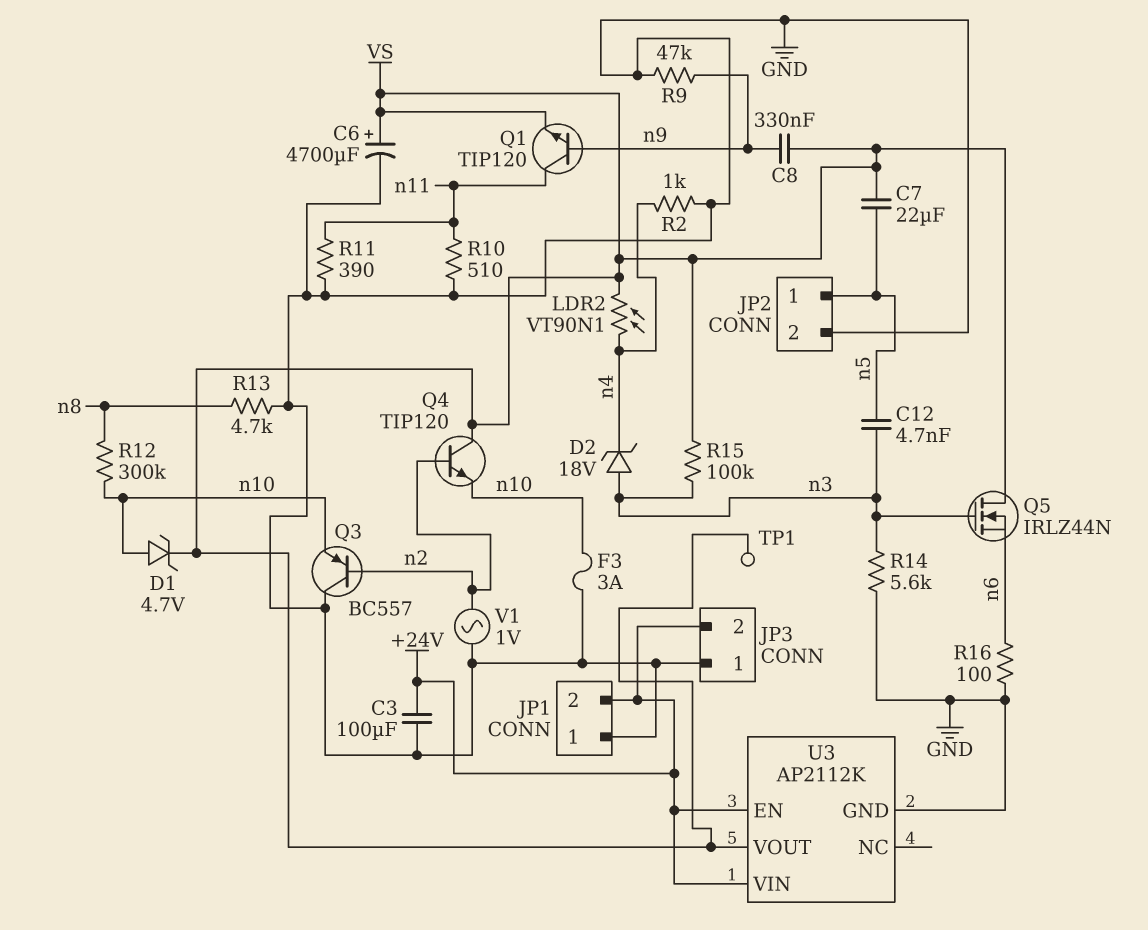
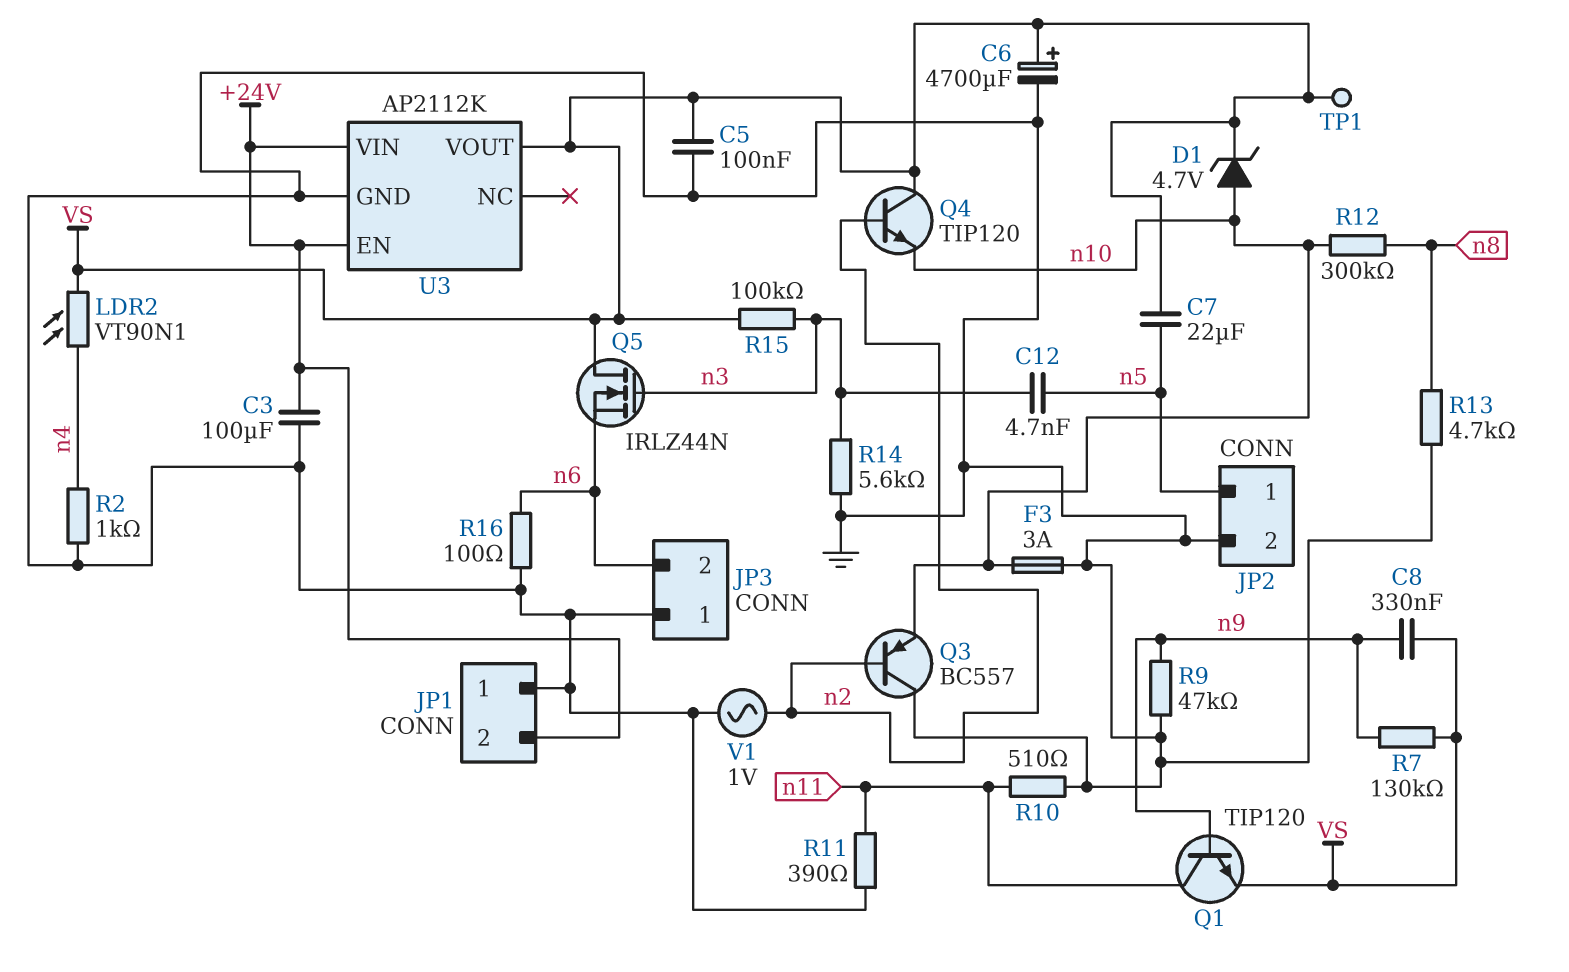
C5: none -> 100nF (GND, VS)
D2: zener 18V (A n3, K n4) -> none
JP3 pin 2: +24V -> n6
R7: none -> 130k (VS, n9)

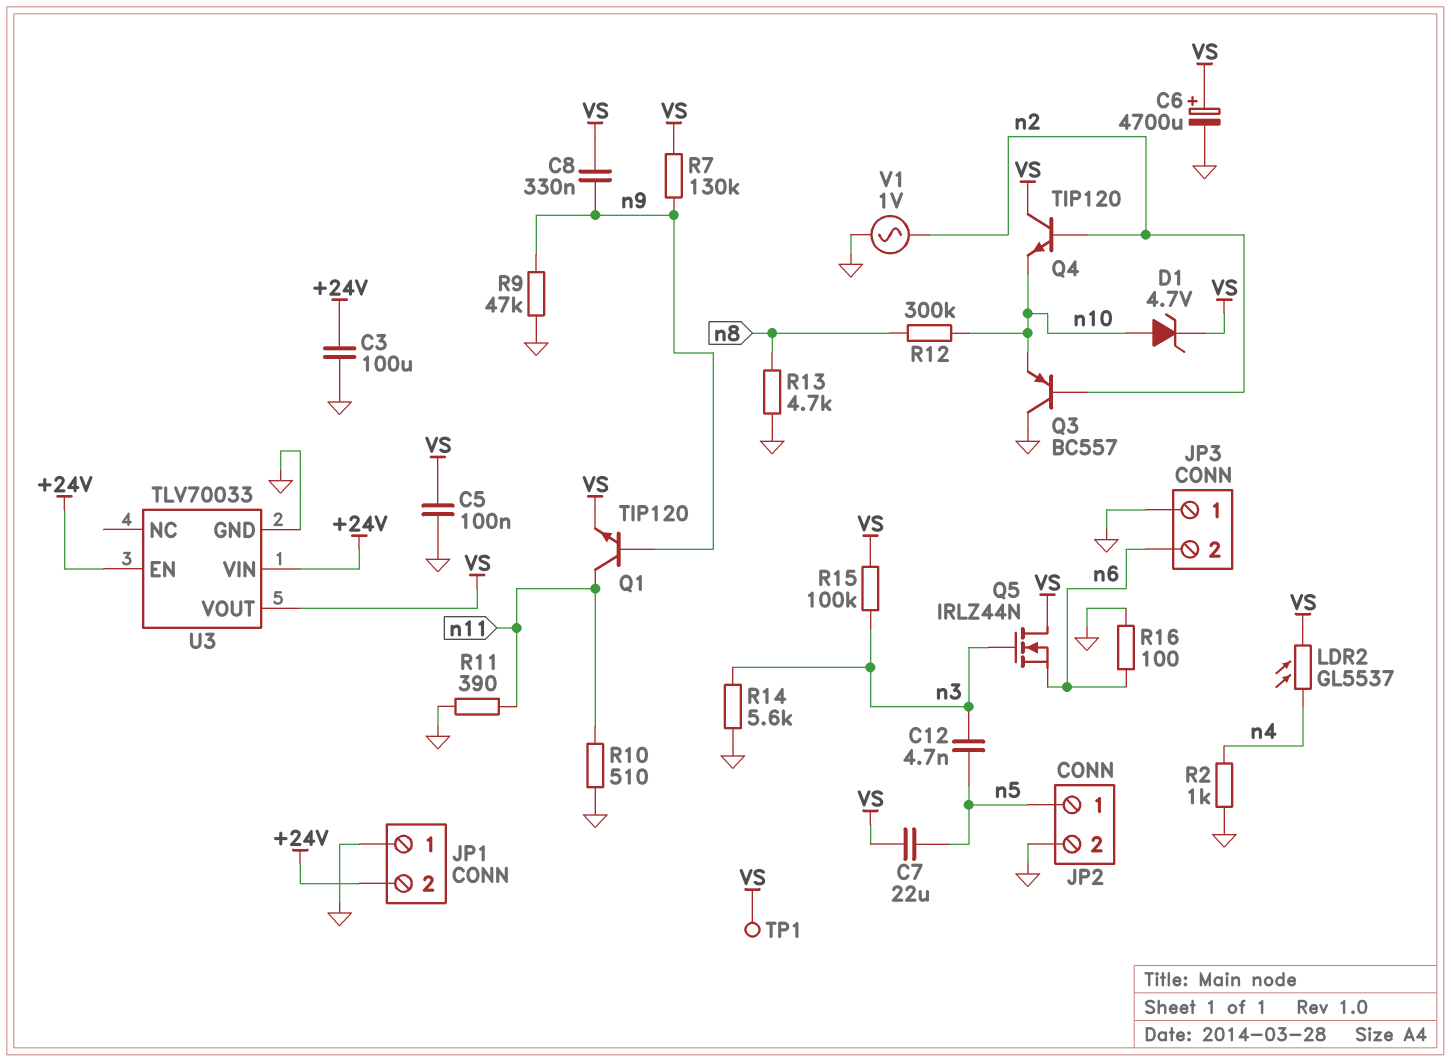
F3: 3A (GND, n10) -> none
LDR2: VT90N1 (VS, n4) -> GL5537 (VS, n4)
U3: AP2112K -> TLV70033

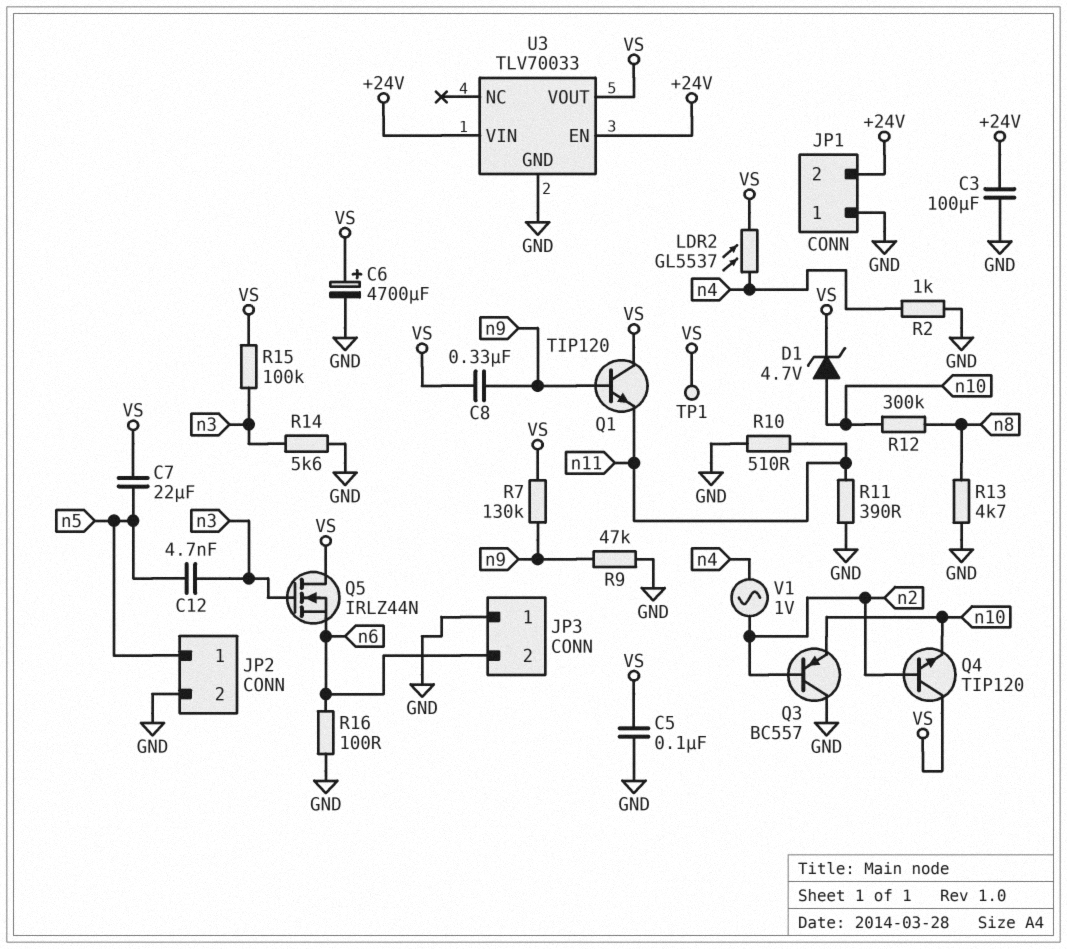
Q1: NPN TIP120 (B n9, C n11, E VS) -> NPN TIP120 (B n9, C VS, E n11)
V1: AC 1V (GND, n2) -> AC 1V (n2, n4)

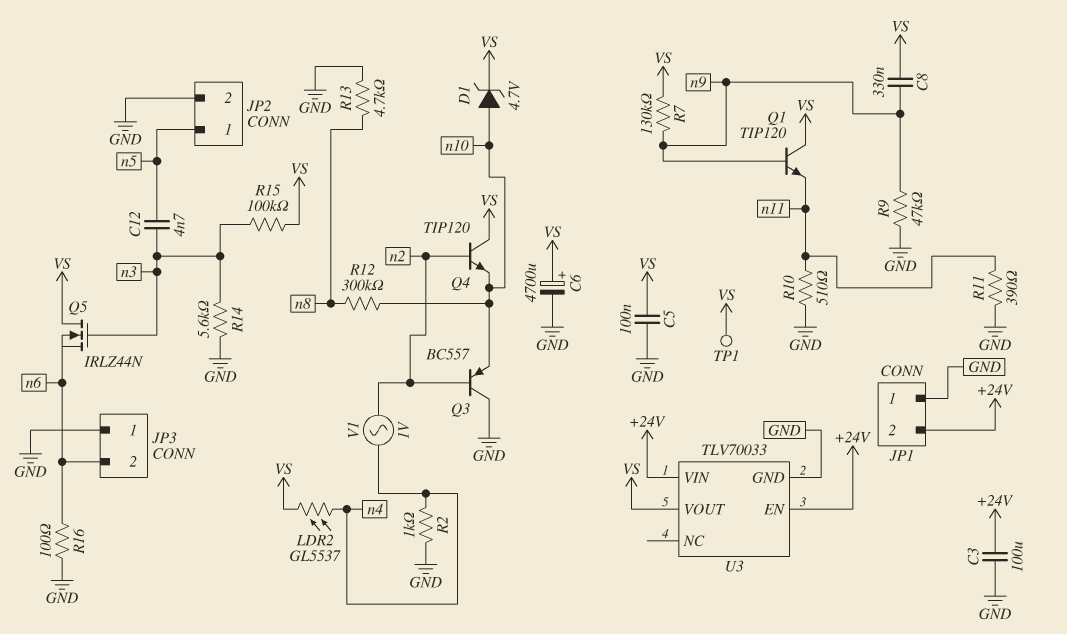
C7: 22uF (VS, n5) -> none

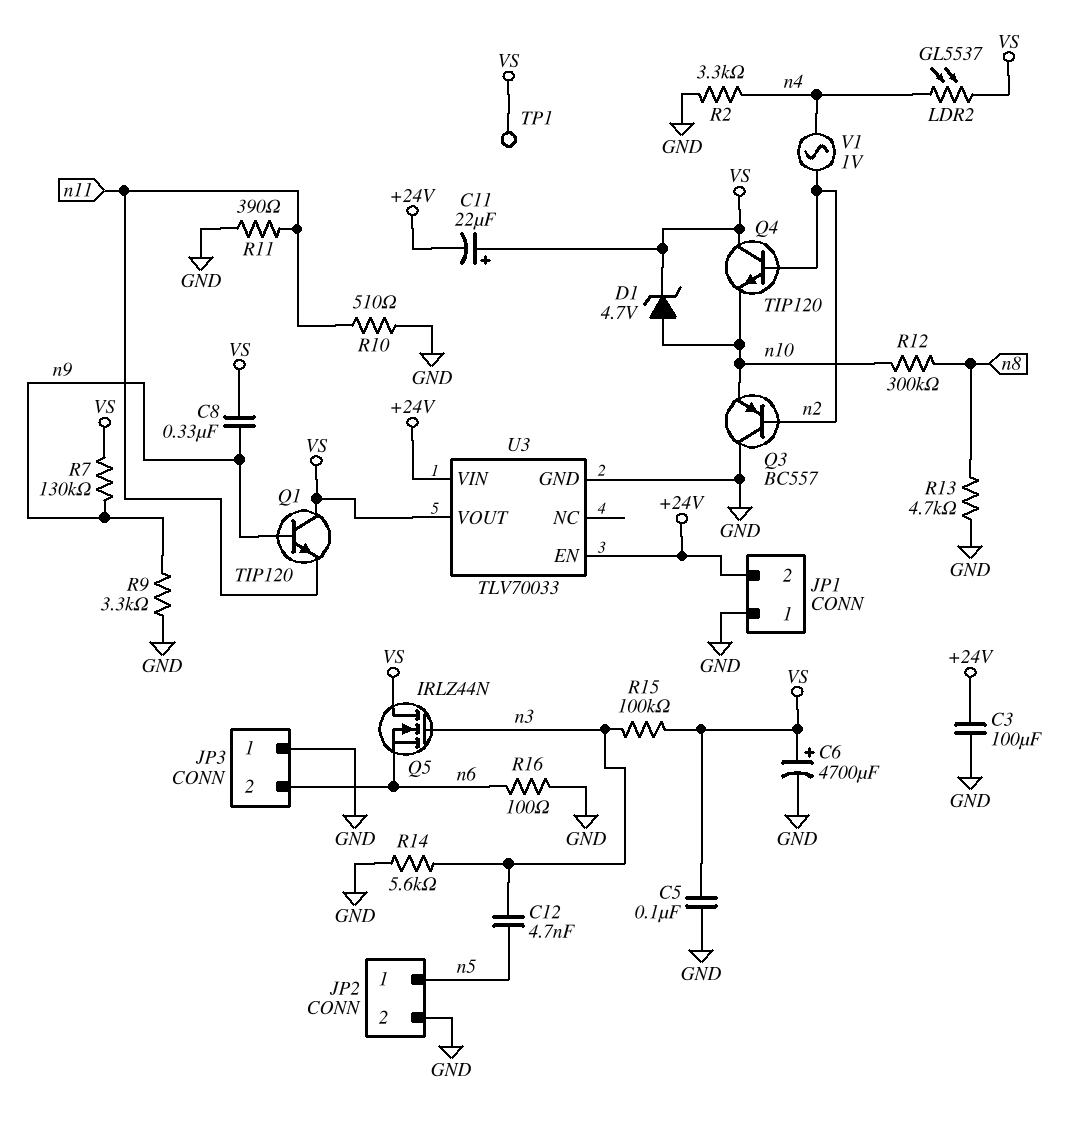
C11: none -> 22uF (plus VS, minus +24V)
R2: 1k (GND, n4) -> 3.3k (GND, n4)
R9: 47k (GND, n9) -> 3.3k (GND, n9)

